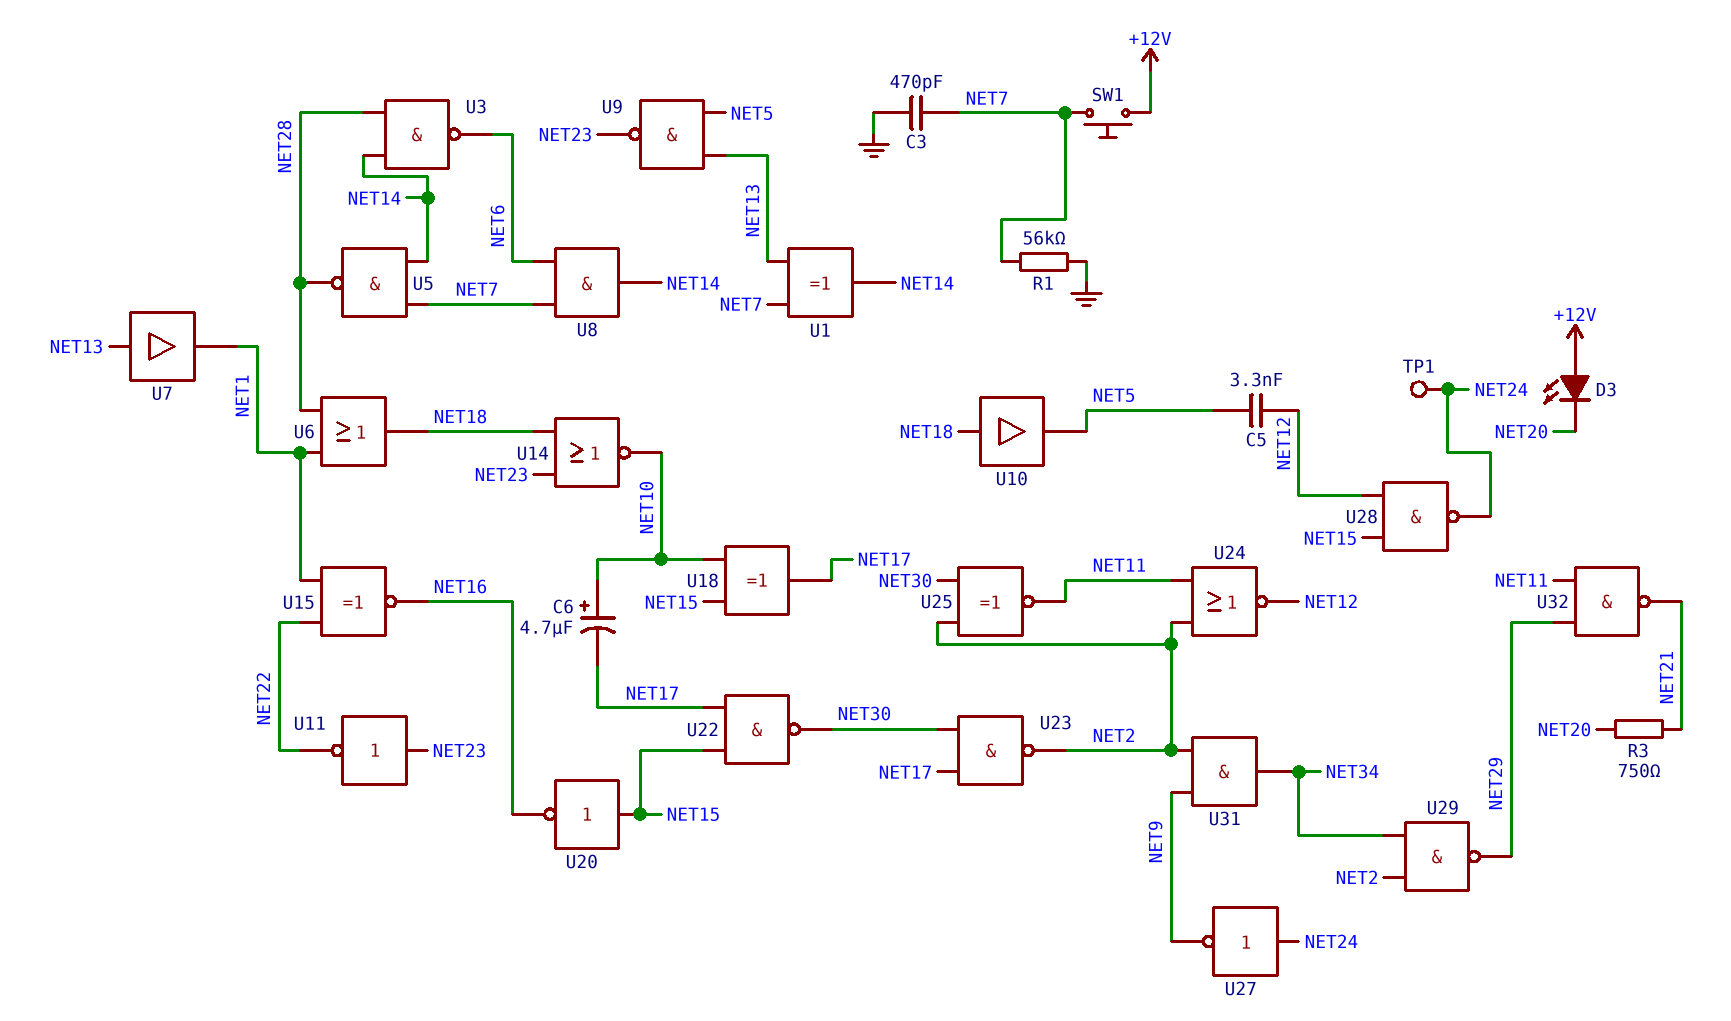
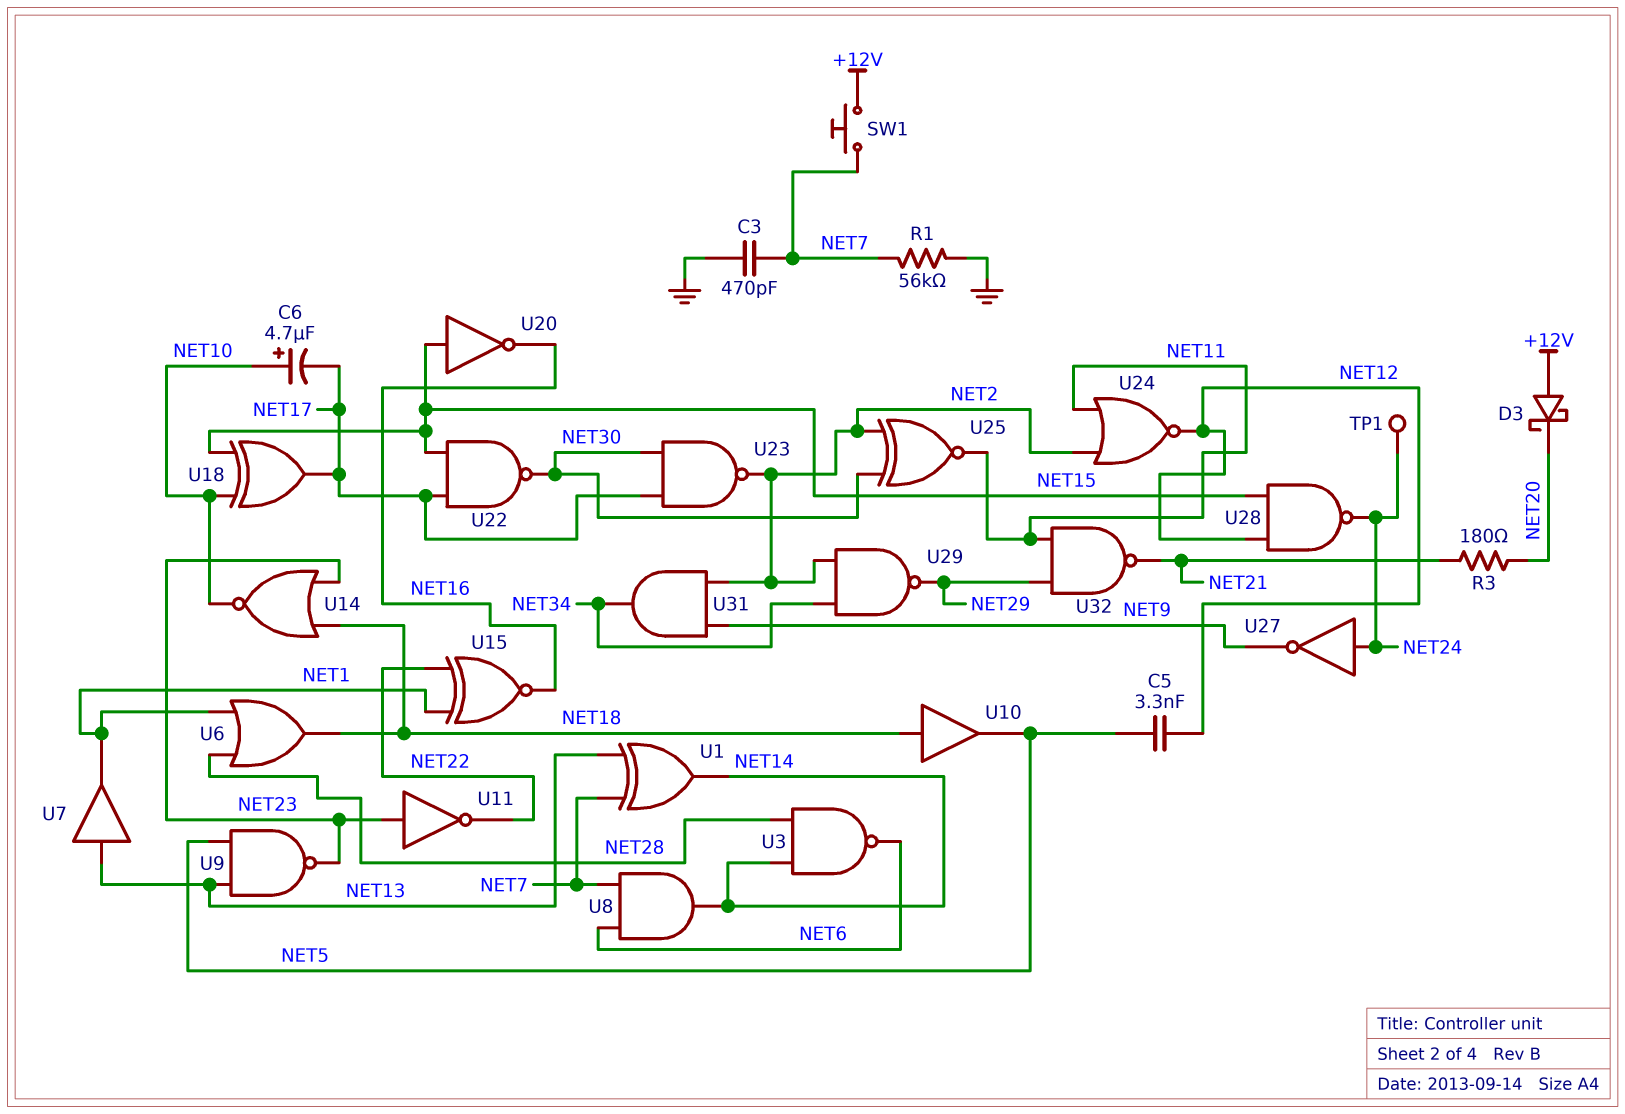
D3: LED (A +12V, K NET20) -> schottky (A +12V, K NET20)
R3: 750 (NET20, NET21) -> 180 (NET20, NET21)
U5: NAND (in NET7, in NET14, out NET28) -> none

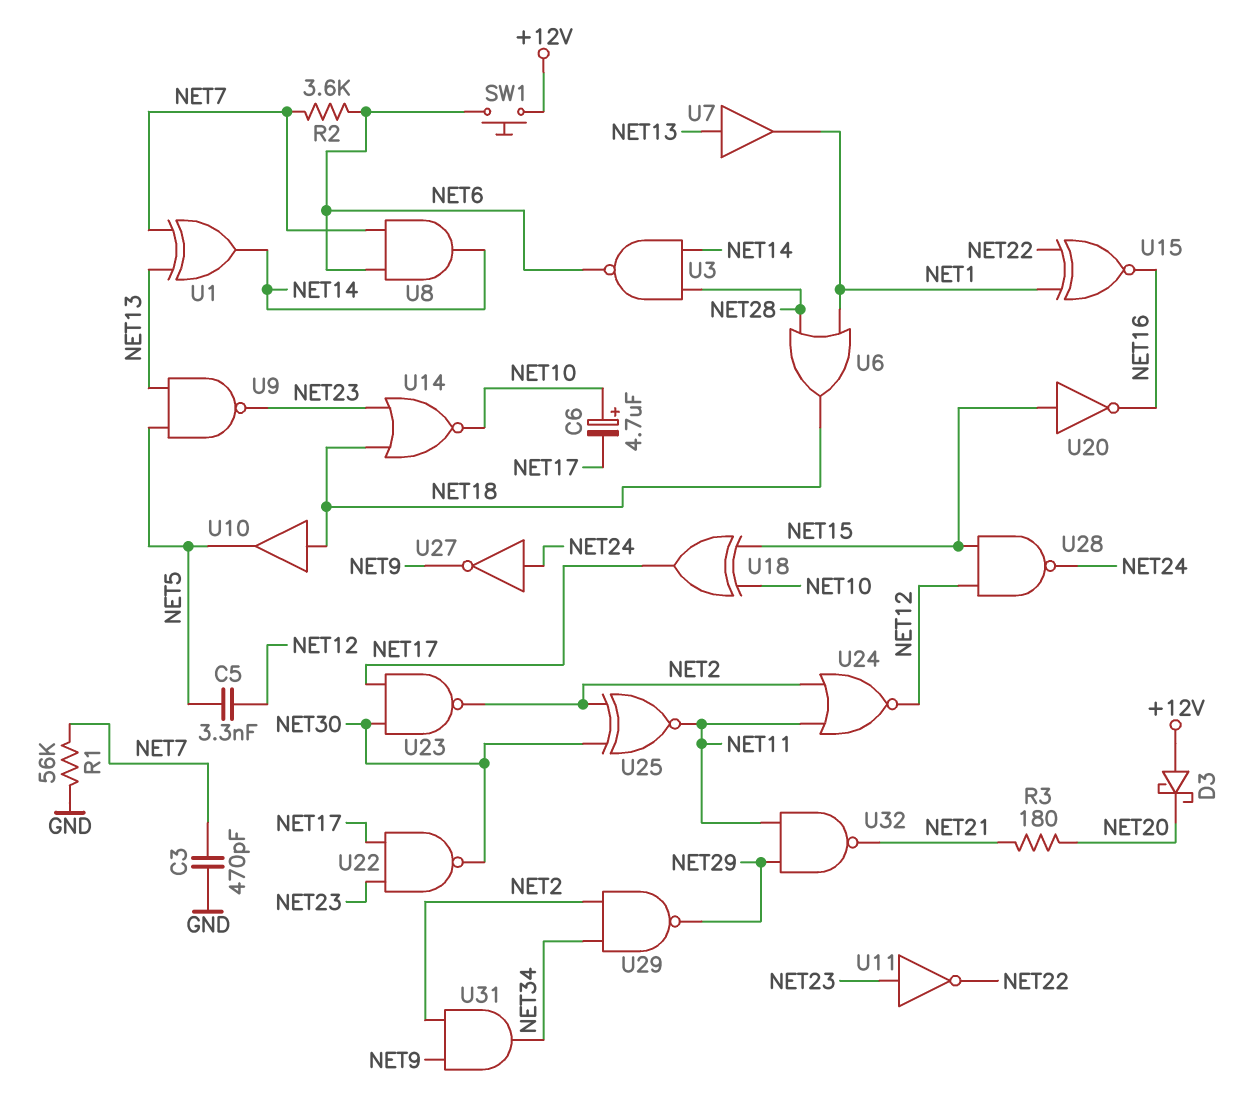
R2: none -> 3.6k (NET6, NET7)
SW1: button (+12V, NET7) -> button (+12V, NET6)
TP1: test point (NET24) -> none
U22: NAND (in NET15, in NET17, out NET30) -> NAND (in NET17, in NET23, out NET30)

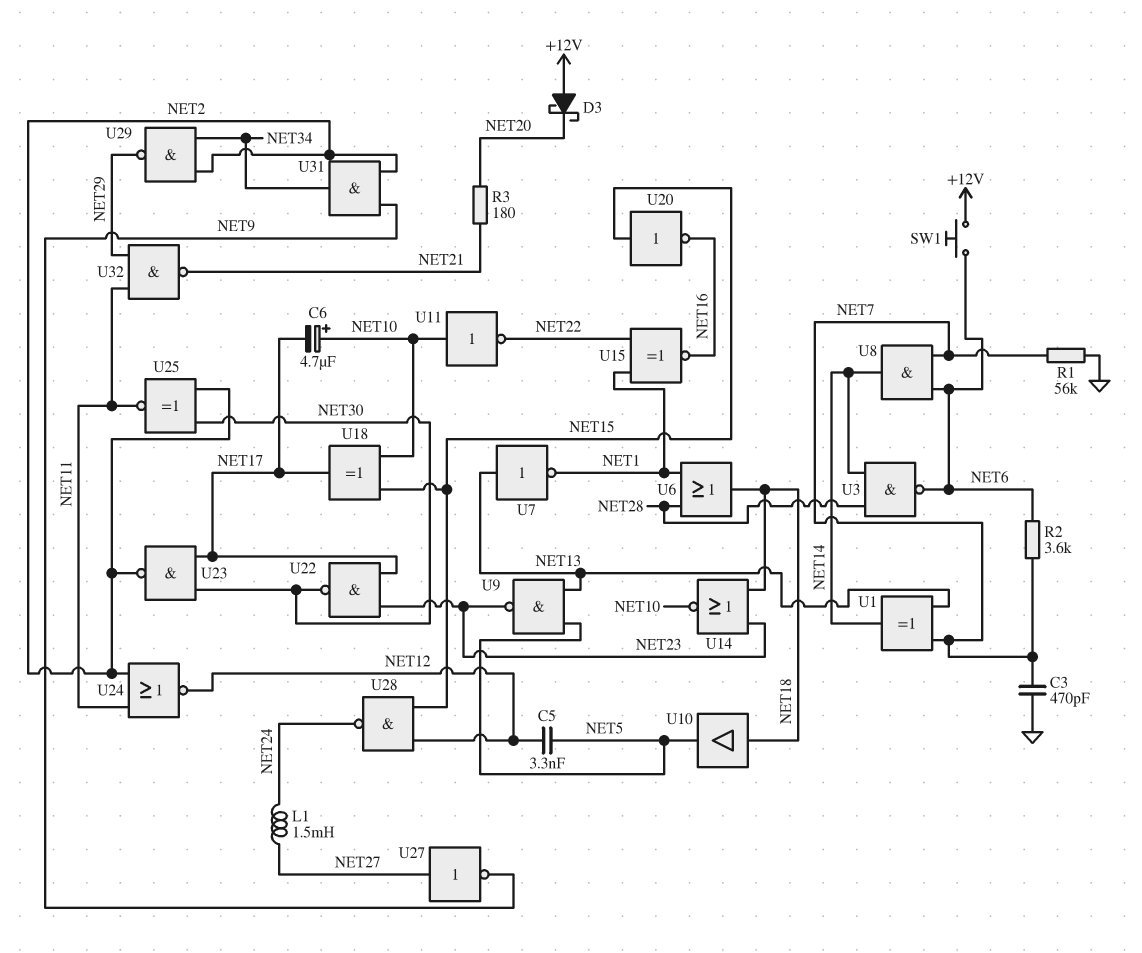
L1: none -> 1.5mH (NET24, NET27)
U7: buffer (in NET13, out NET1) -> NOT (in NET13, out NET1)
U11: NOT (in NET23, out NET22) -> NOT (in NET10, out NET22)
U27: NOT (in NET24, out NET9) -> NOT (in NET27, out NET9)

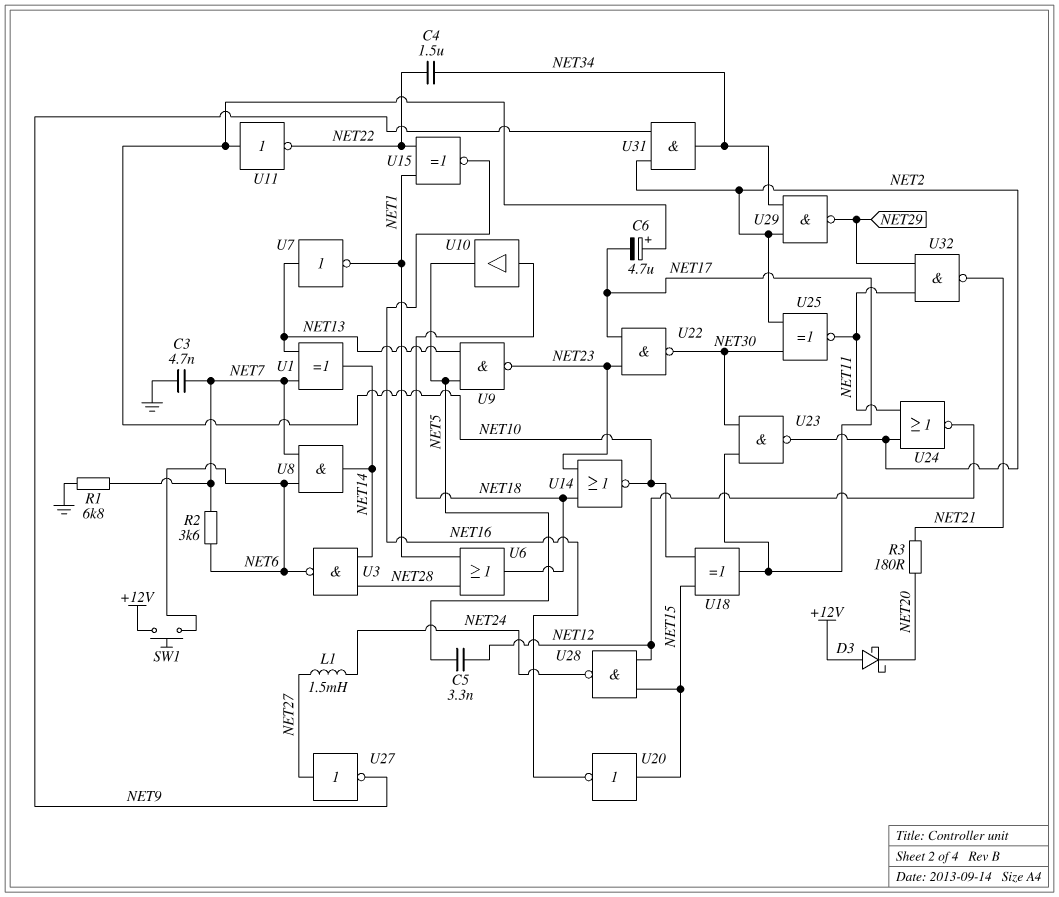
C3: 470pF (GND, NET7) -> 4.7nF (GND, NET7)
C4: none -> 1.5uF (NET22, NET34)
R1: 56k (GND, NET7) -> 6.8k (GND, NET7)

